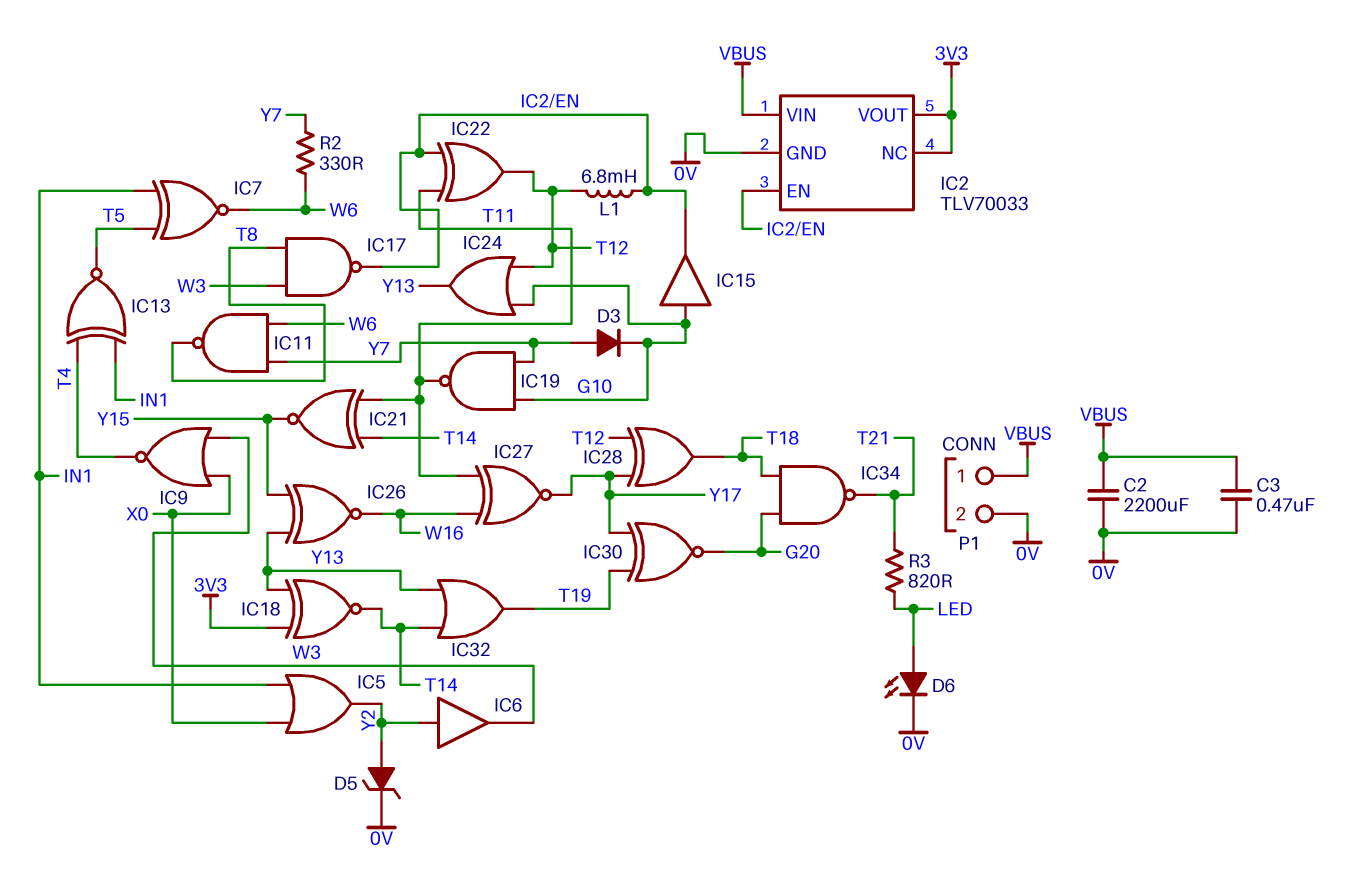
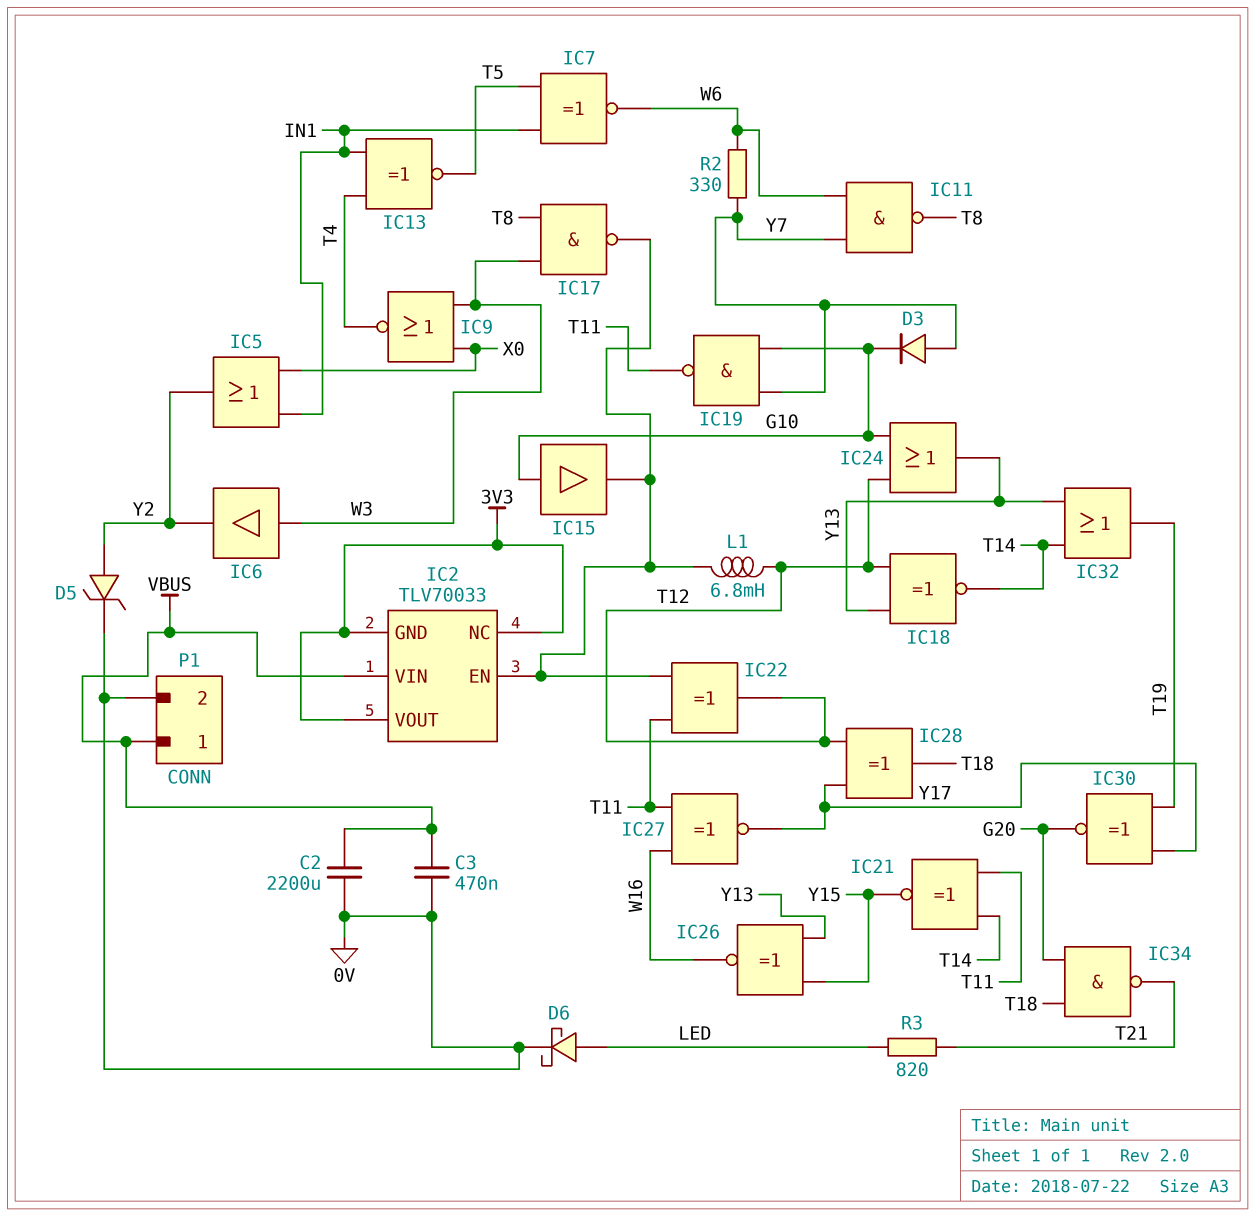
D6: LED (A LED, K 0V) -> schottky (A LED, K 0V)
IC2 pin GND: 0V -> 3V3
IC6: buffer (in Y2, out W3) -> buffer (in W3, out Y2)
IC18: XNOR (in 3V3, in Y13, out T14) -> XNOR (in T12, in Y13, out T14)

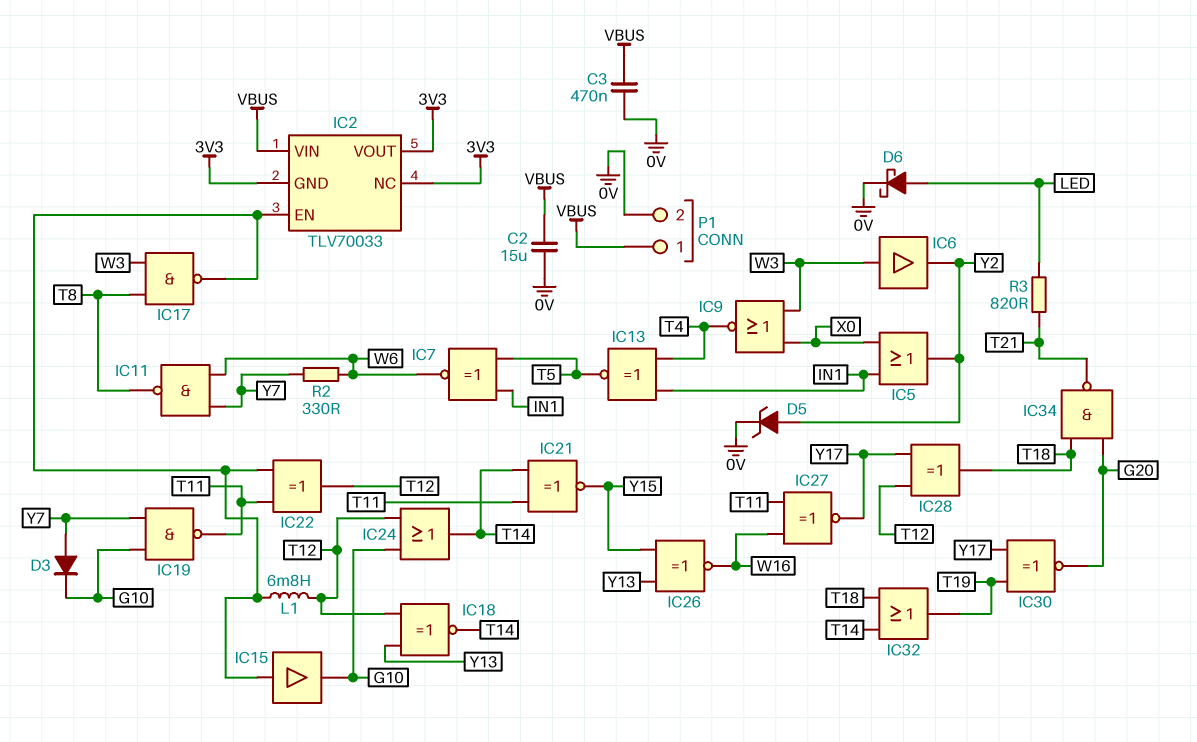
C2: 2200uF (0V, VBUS) -> 15uF (0V, VBUS)
IC15: buffer (in G10, out IC2/EN) -> buffer (in IC2/EN, out G10)
IC24: OR (in G10, in T12, out Y13) -> OR (in G10, in T12, out T14)
IC32: OR (in T14, in Y13, out T19) -> OR (in T14, in T18, out T19)

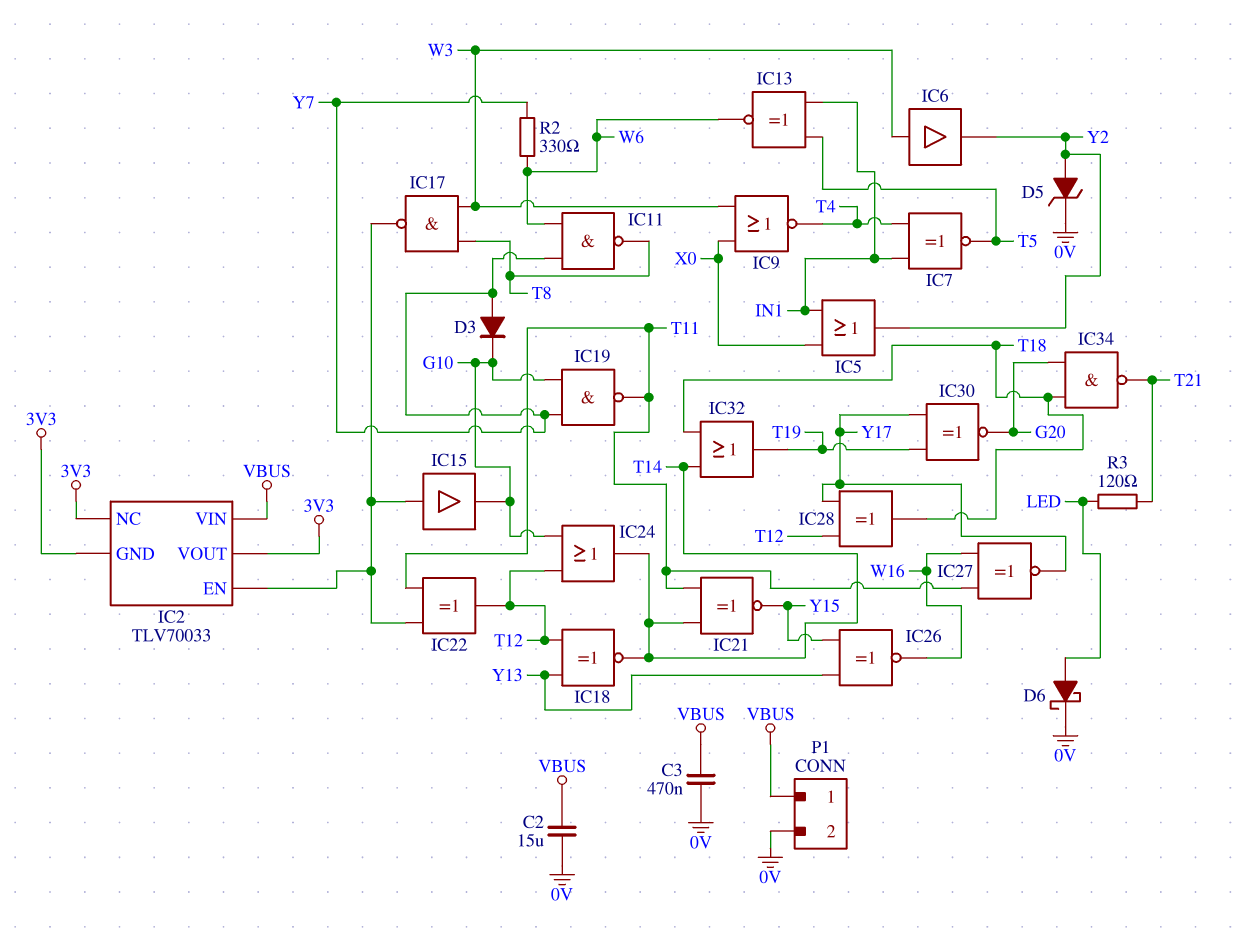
IC7: XNOR (in IN1, in T5, out W6) -> XNOR (in IN1, in T4, out T5)
IC13: XNOR (in IN1, in T4, out T5) -> XNOR (in IN1, in T5, out W6)
L1: 6.8mH (IC2/EN, T12) -> none
R3: 820 (LED, T21) -> 120 (LED, T21)

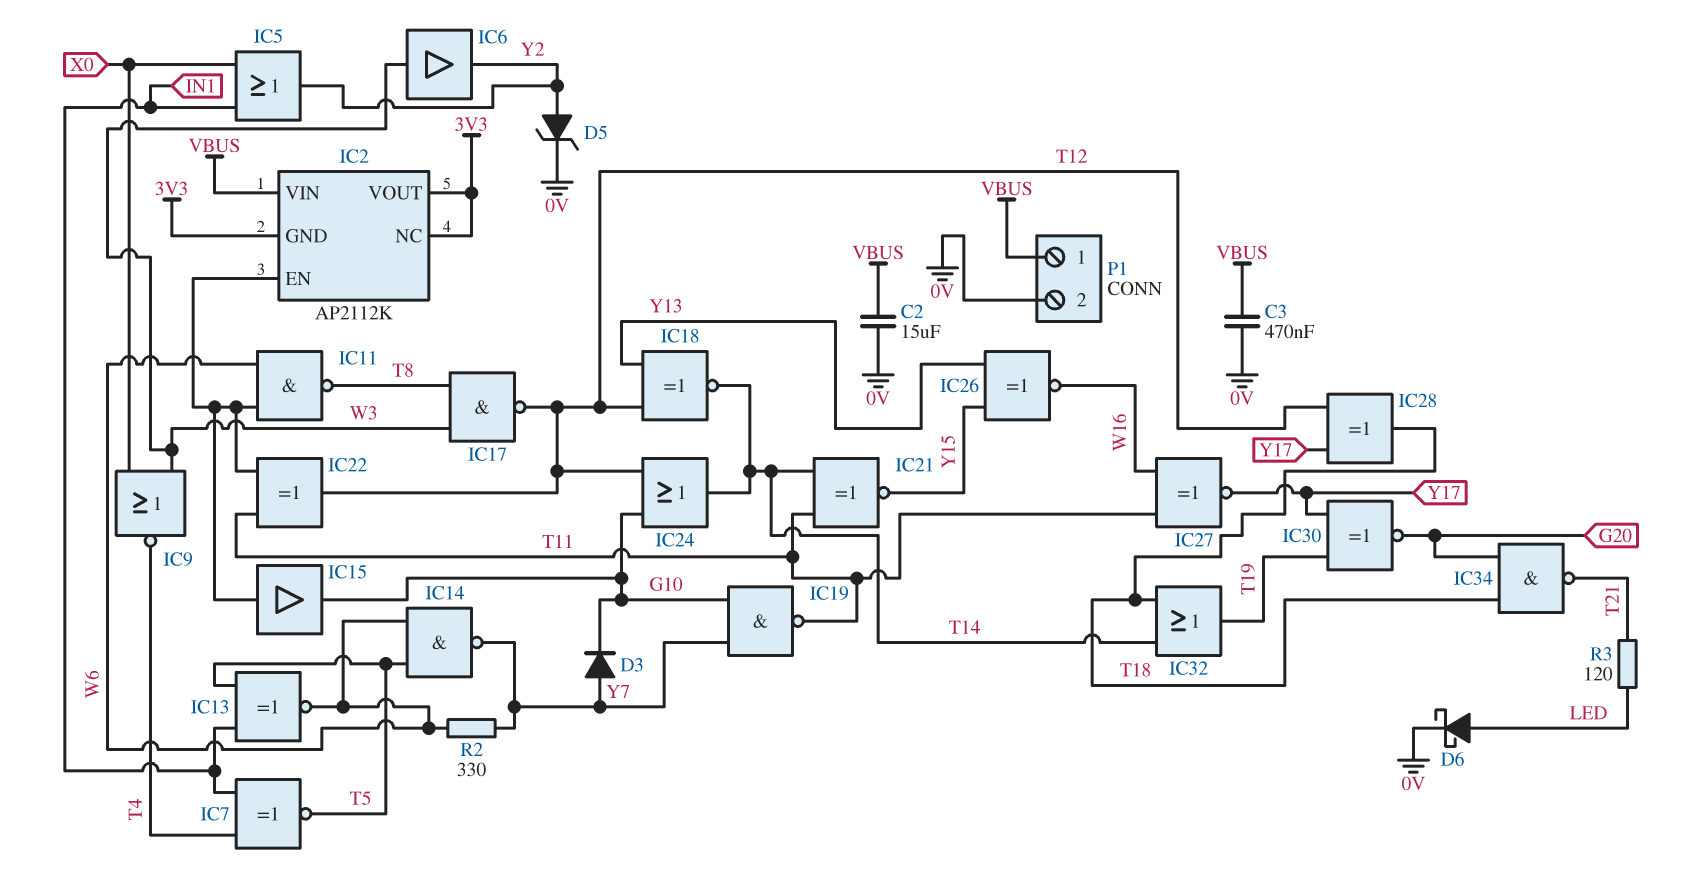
IC2: TLV70033 -> AP2112K
IC11: NAND (in W6, in Y7, out T8) -> NAND (in IC2/EN, in W6, out T8)
IC14: none -> NAND (in T5, in W6, out Y7)
IC17: NAND (in T8, in W3, out IC2/EN) -> NAND (in T8, in W3, out T12)

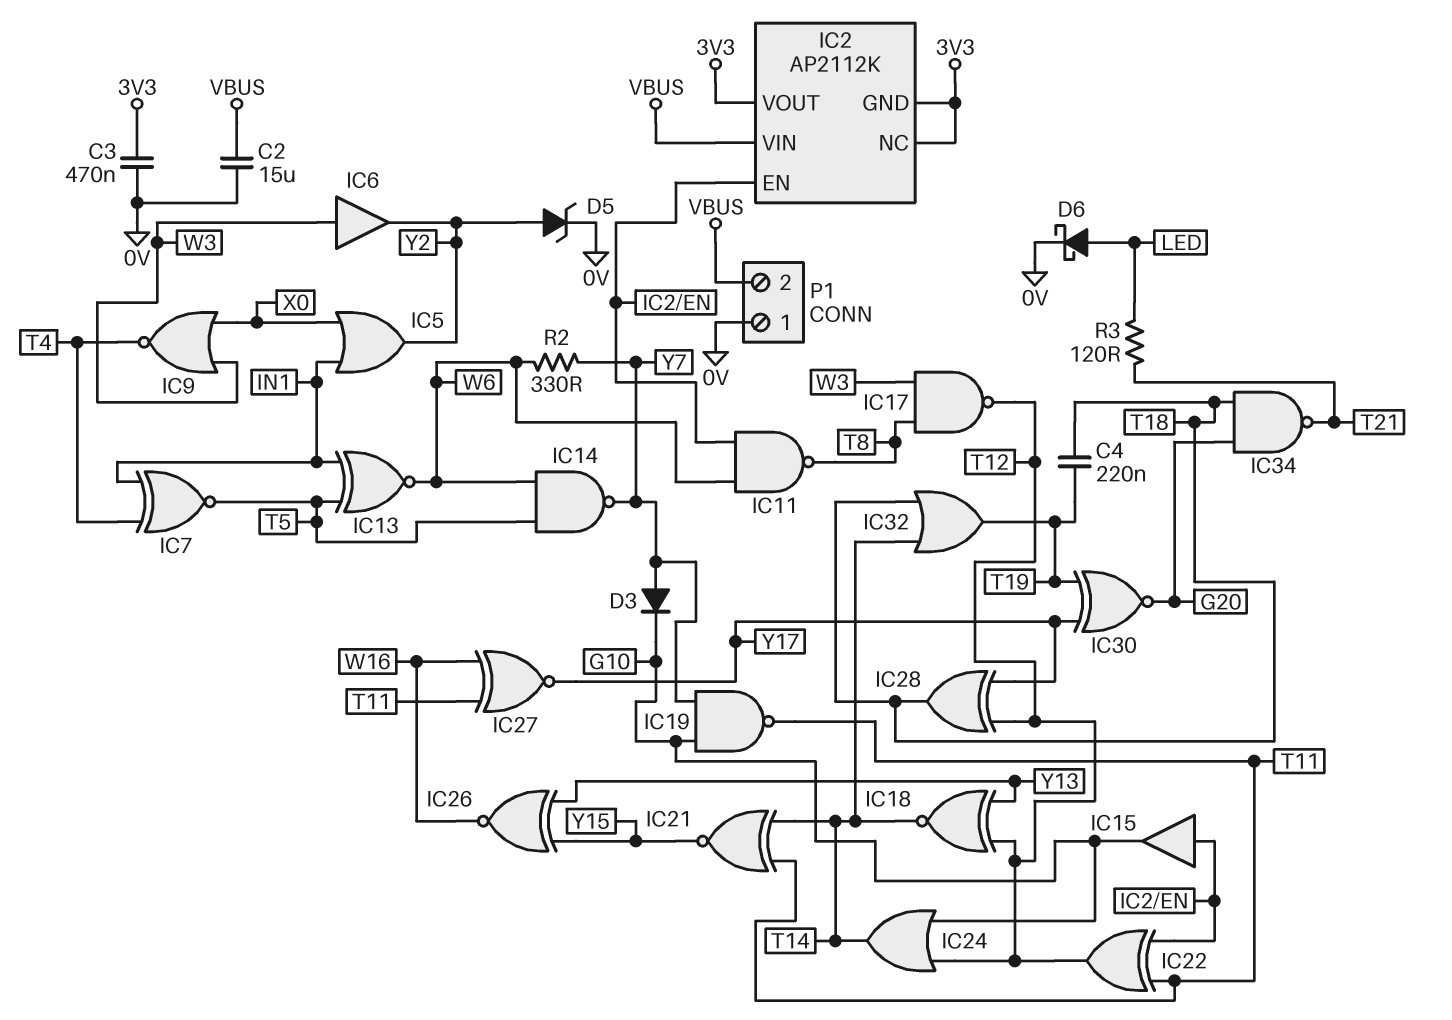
C3: 470nF (0V, VBUS) -> 470nF (0V, 3V3)
C4: none -> 220nF (T18, T19)
P1 pin 1: VBUS -> 0V
P1 pin 2: 0V -> VBUS

